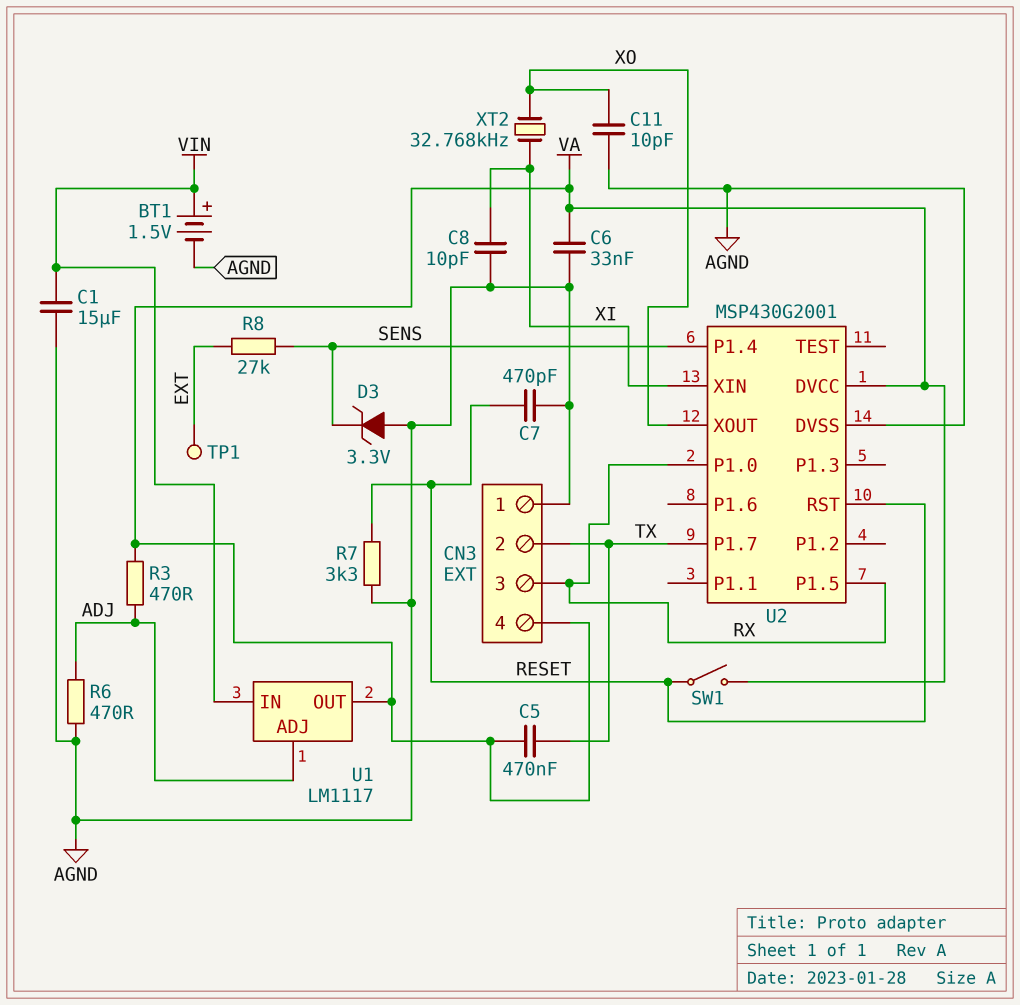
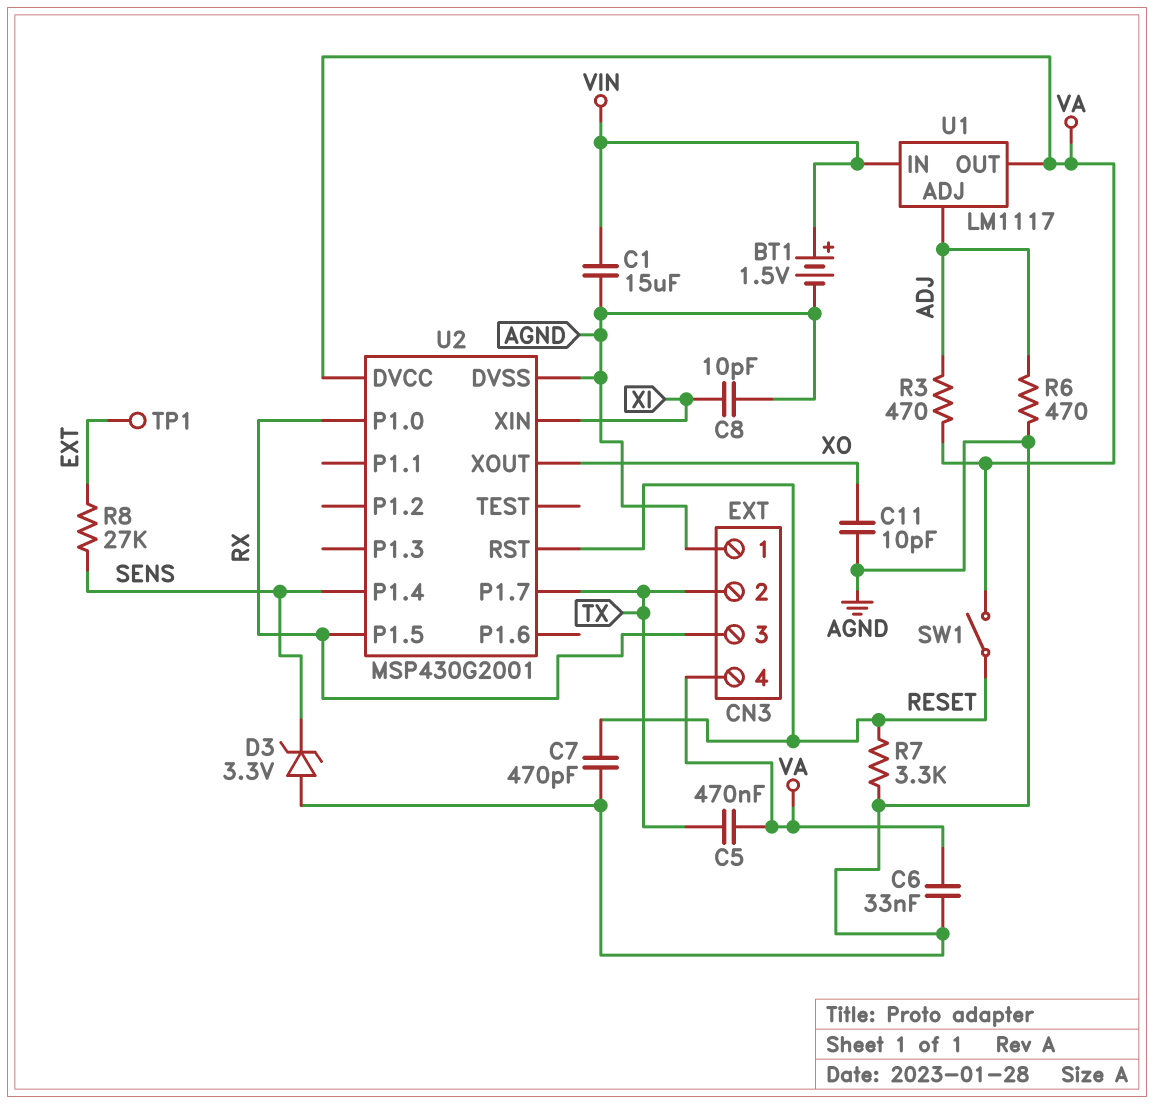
XT2: 32.768kHz (XI, XO) -> none

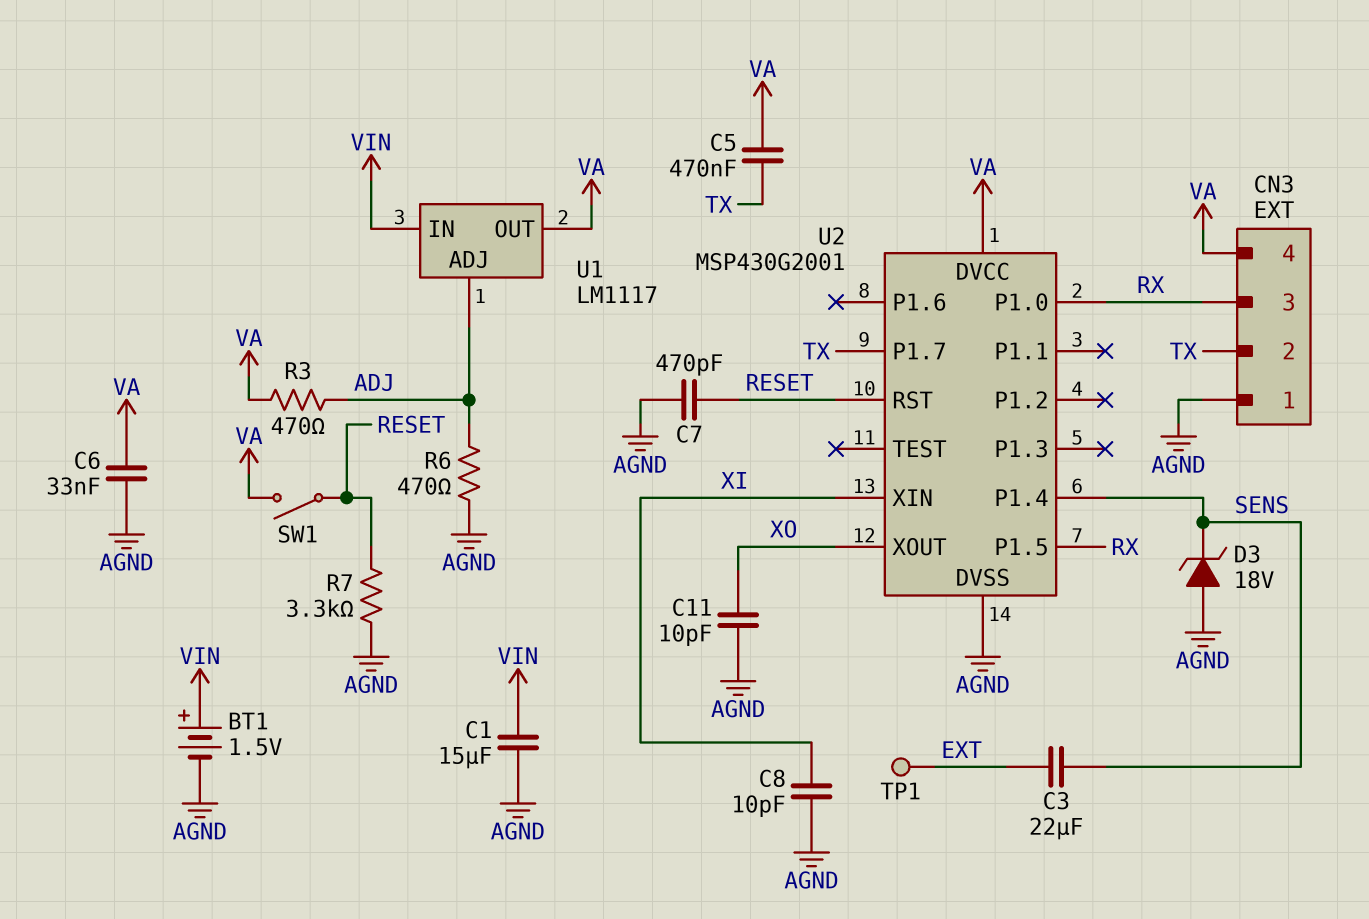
C3: none -> 22uF (EXT, SENS)
D3: zener 3.3V (A AGND, K SENS) -> zener 18V (A AGND, K SENS)
R8: 27k (EXT, SENS) -> none

